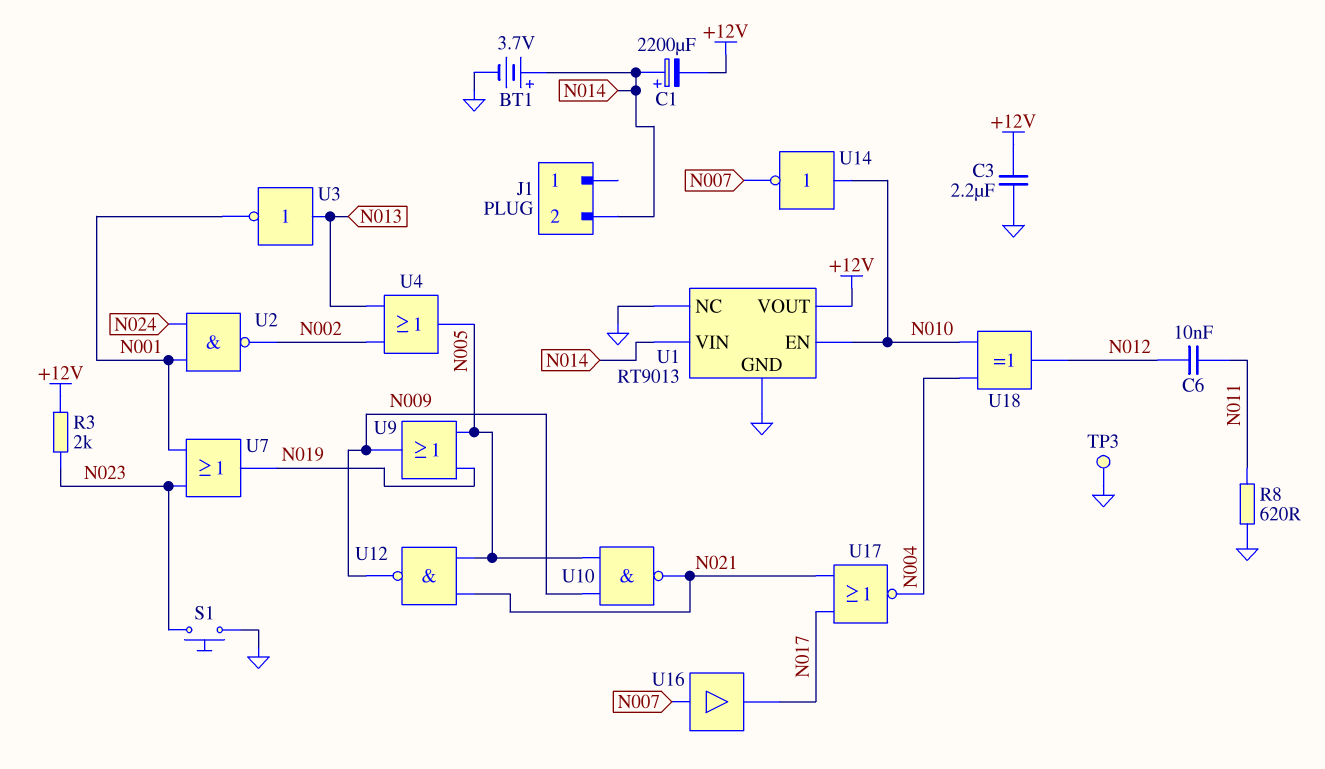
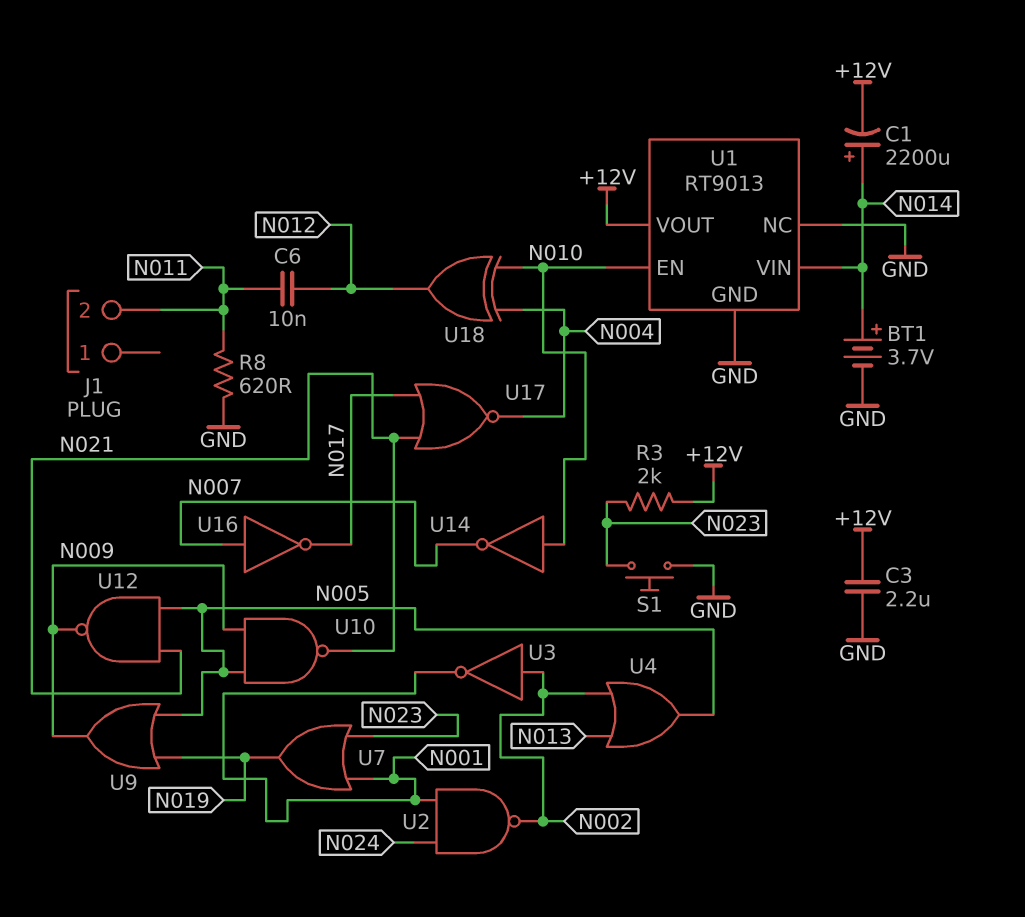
J1 pin 2: N014 -> N011
TP3: test point (GND) -> none
U3: NOT (in N013, out N001) -> NOT (in N002, out N001)
U16: buffer (in N007, out N017) -> NOT (in N007, out N017)

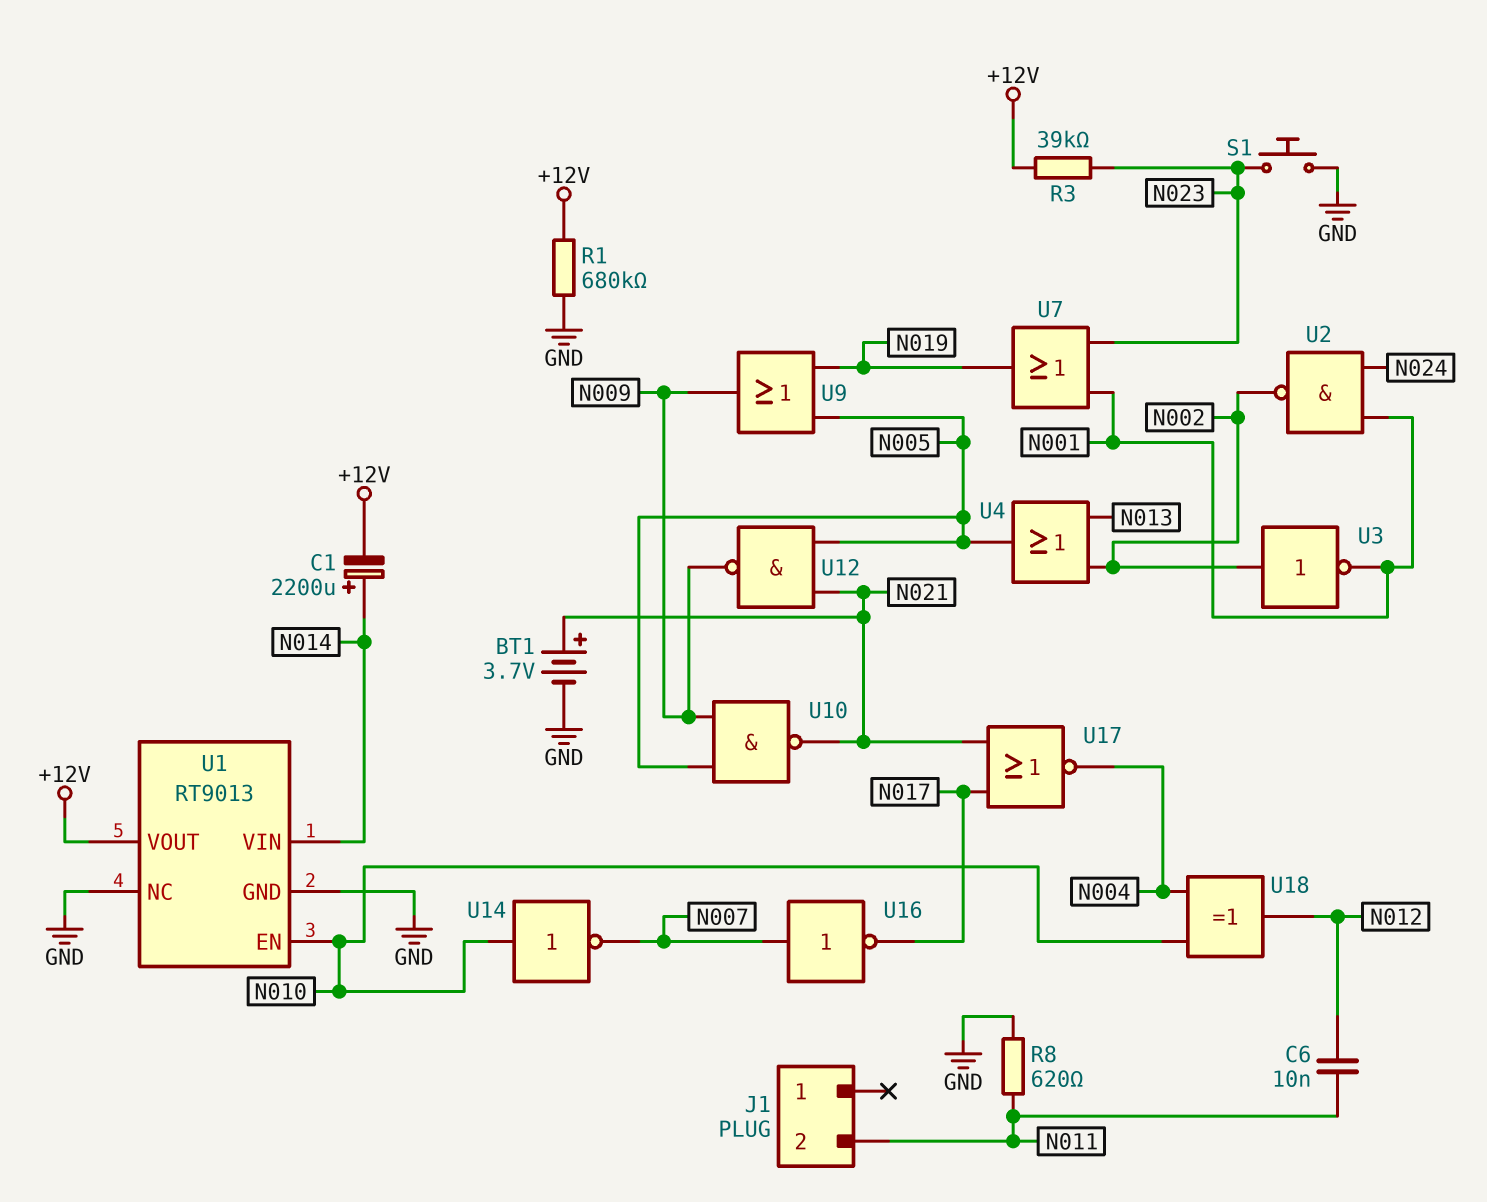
BT1: 3.7V (plus N014, minus GND) -> 3.7V (plus N021, minus GND)
C3: 2.2uF (+12V, GND) -> none
R1: none -> 680k (+12V, GND)
R3: 2k (+12V, N023) -> 39k (+12V, N023)

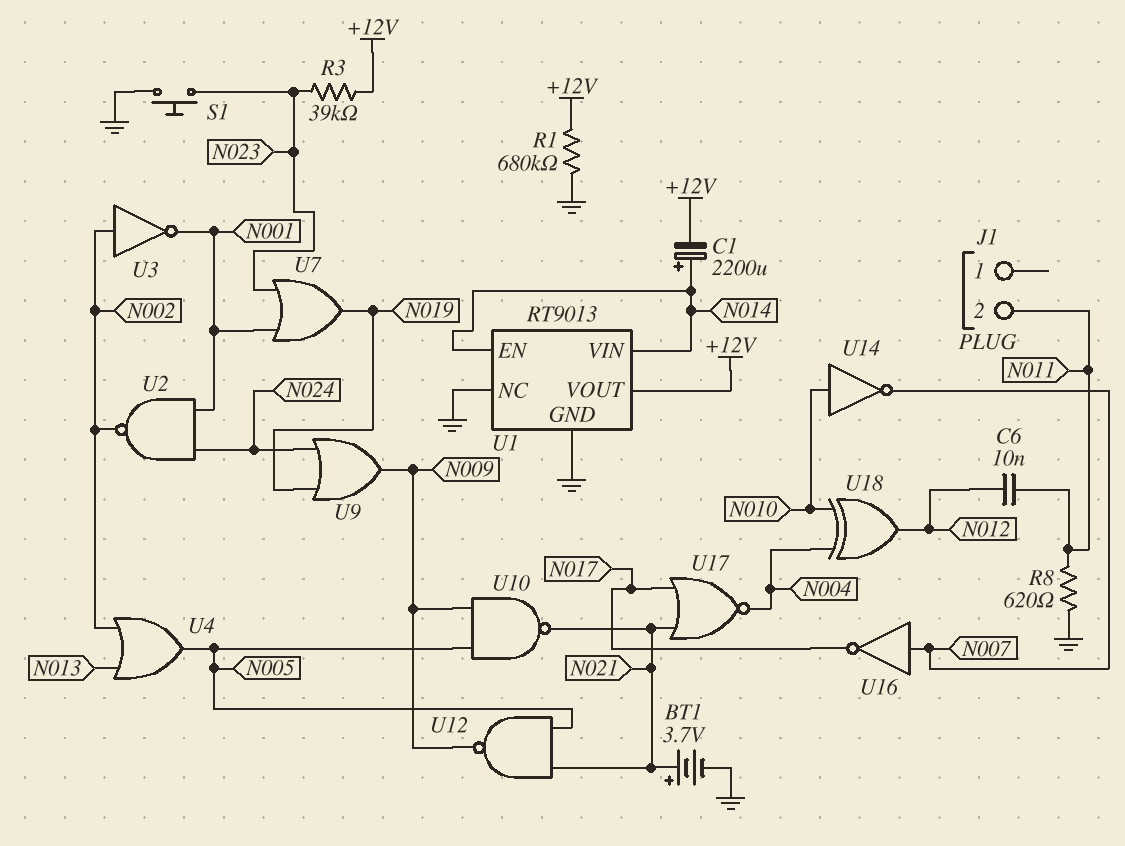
U1 pin EN: N010 -> N014
U9: OR (in N005, in N019, out N009) -> OR (in N019, in N024, out N009)

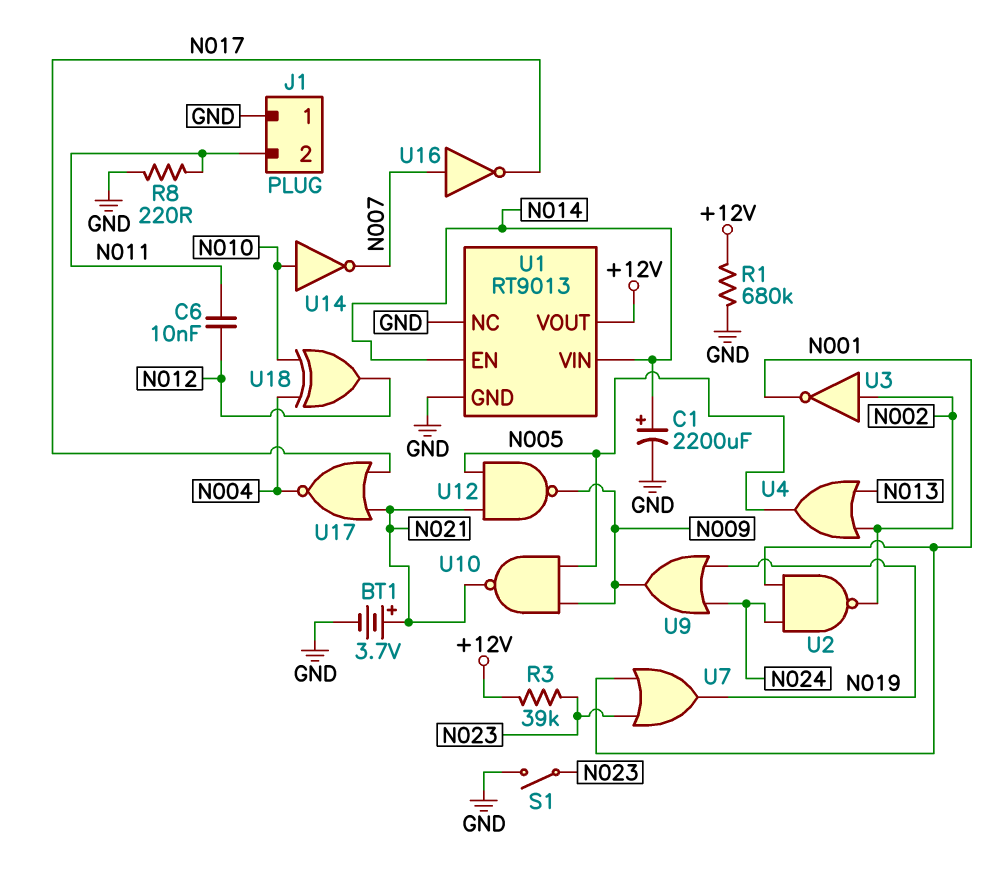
C1: 2200uF (plus N014, minus +12V) -> 2200uF (plus N014, minus GND)
J1 pin 1: none -> GND
R8: 620 (GND, N011) -> 220 (GND, N011)
S1: button (GND, N023) -> switch (GND, N023)

